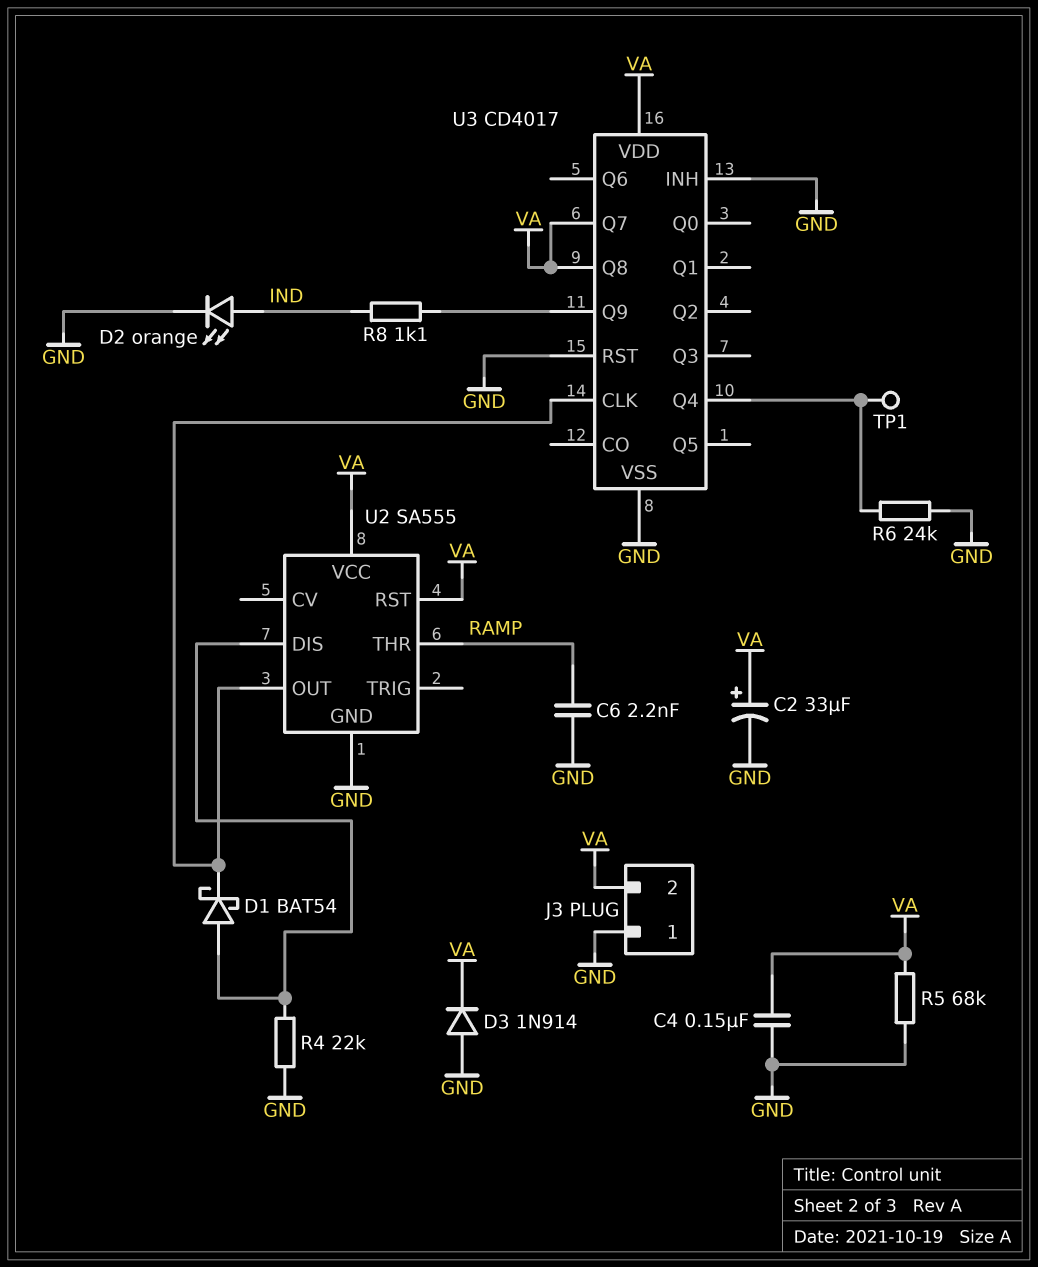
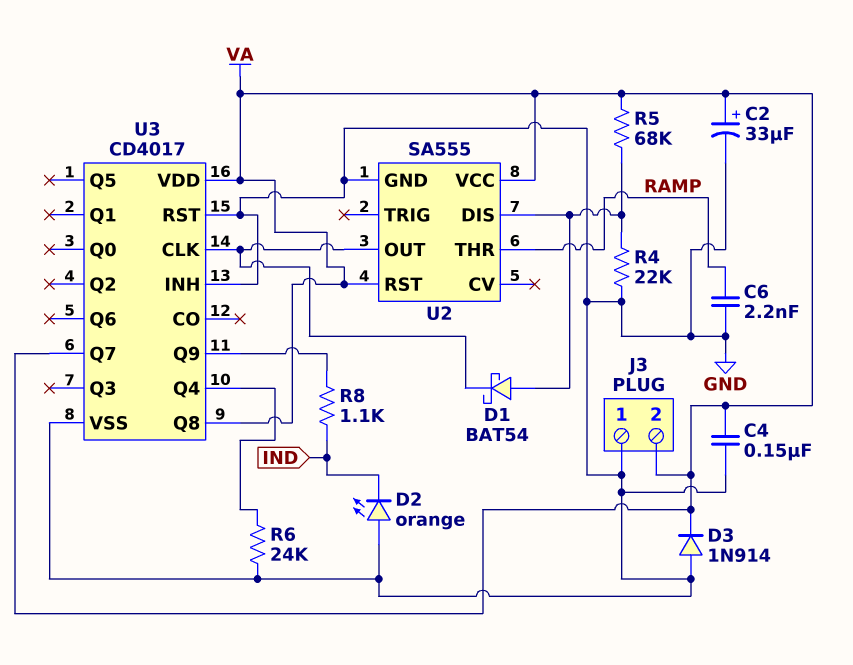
D2: LED orange (A IND, K GND) -> LED orange (A GND, K IND)
R5: 68k (GND, VA) -> 68k (U2/DIS, VA)
TP1: test point (U3/Q4) -> none

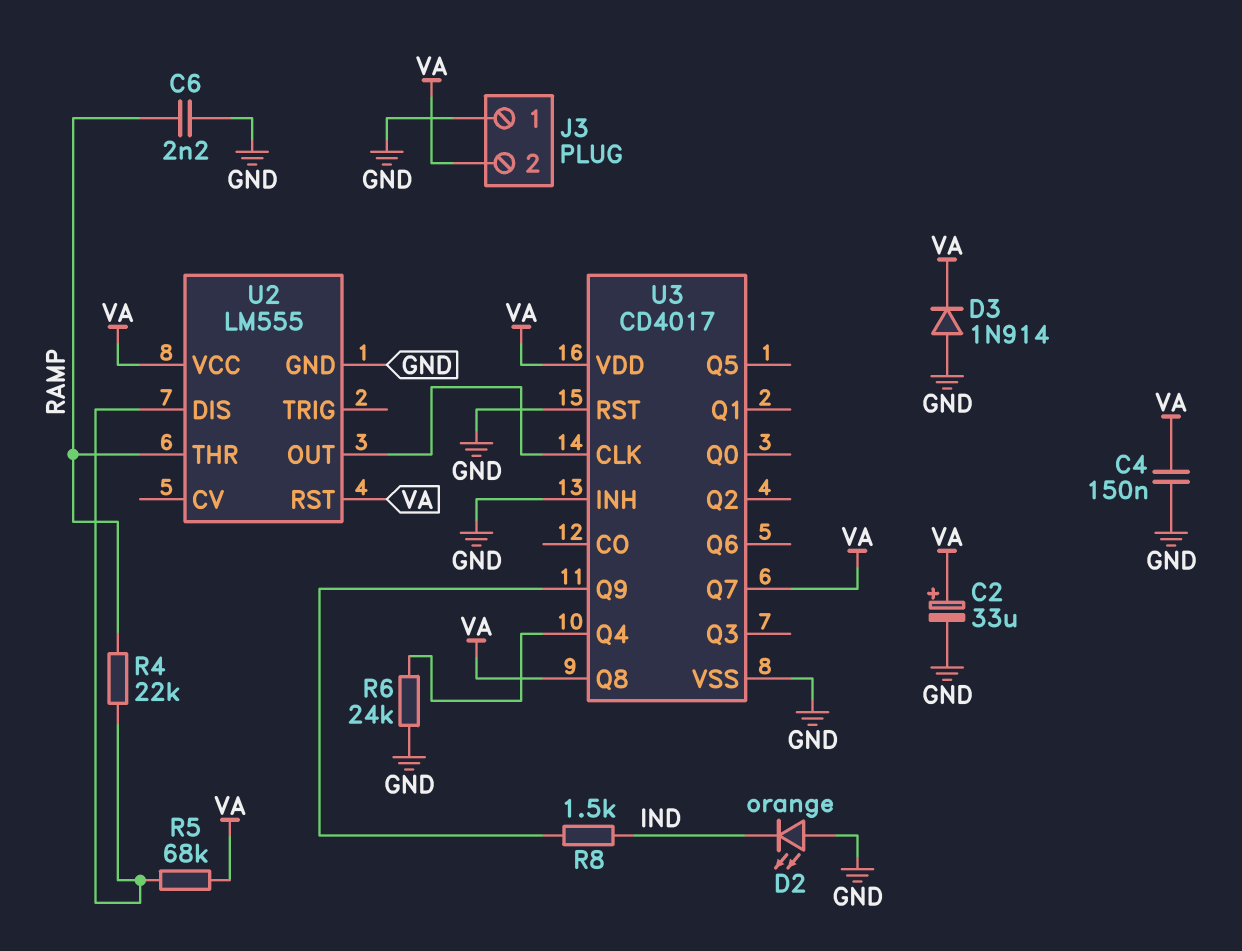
D1: schottky BAT54 (A U2/DIS, K U2/OUT) -> none
R4: 22k (GND, U2/DIS) -> 22k (RAMP, U2/DIS)
R8: 1.1k (IND, U3/Q9) -> 1.5k (IND, U3/Q9)
U2: SA555 -> LM555

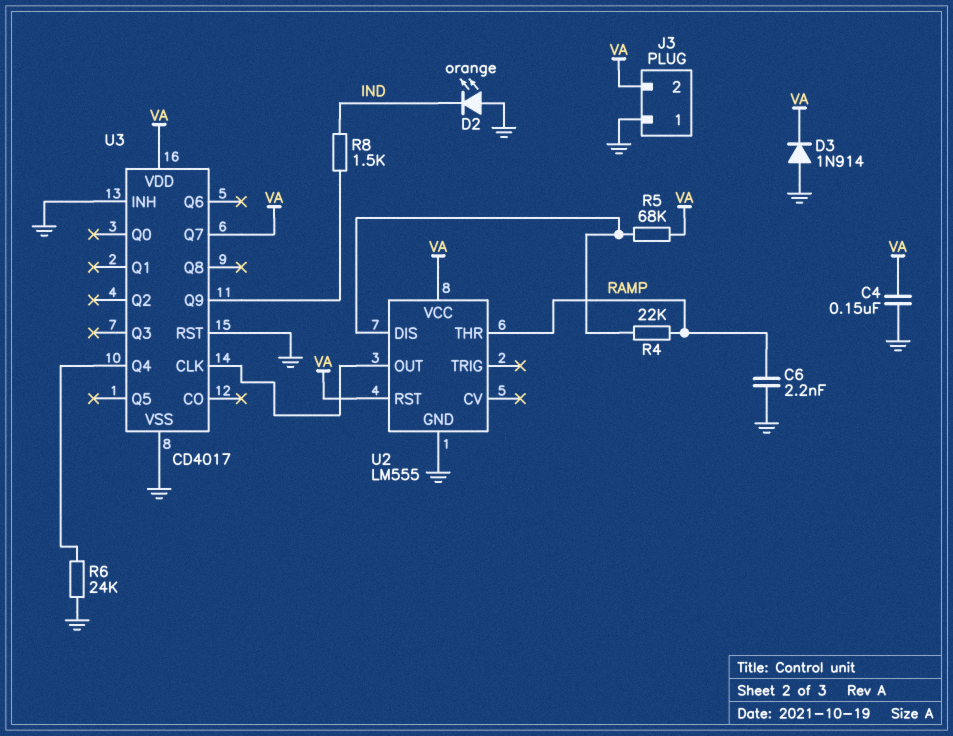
C2: 33uF (plus VA, minus GND) -> none
U3 pin Q8: VA -> none

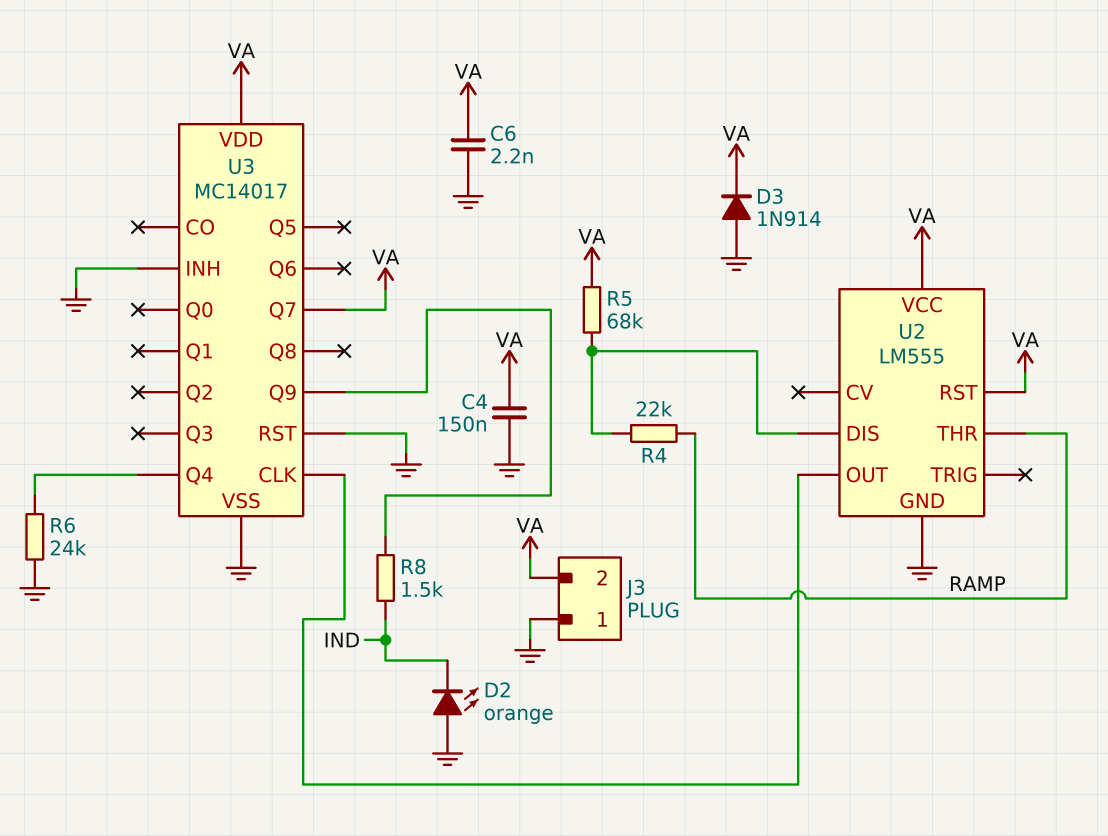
C6: 2.2nF (GND, RAMP) -> 2.2nF (GND, VA)
U3: CD4017 -> MC14017

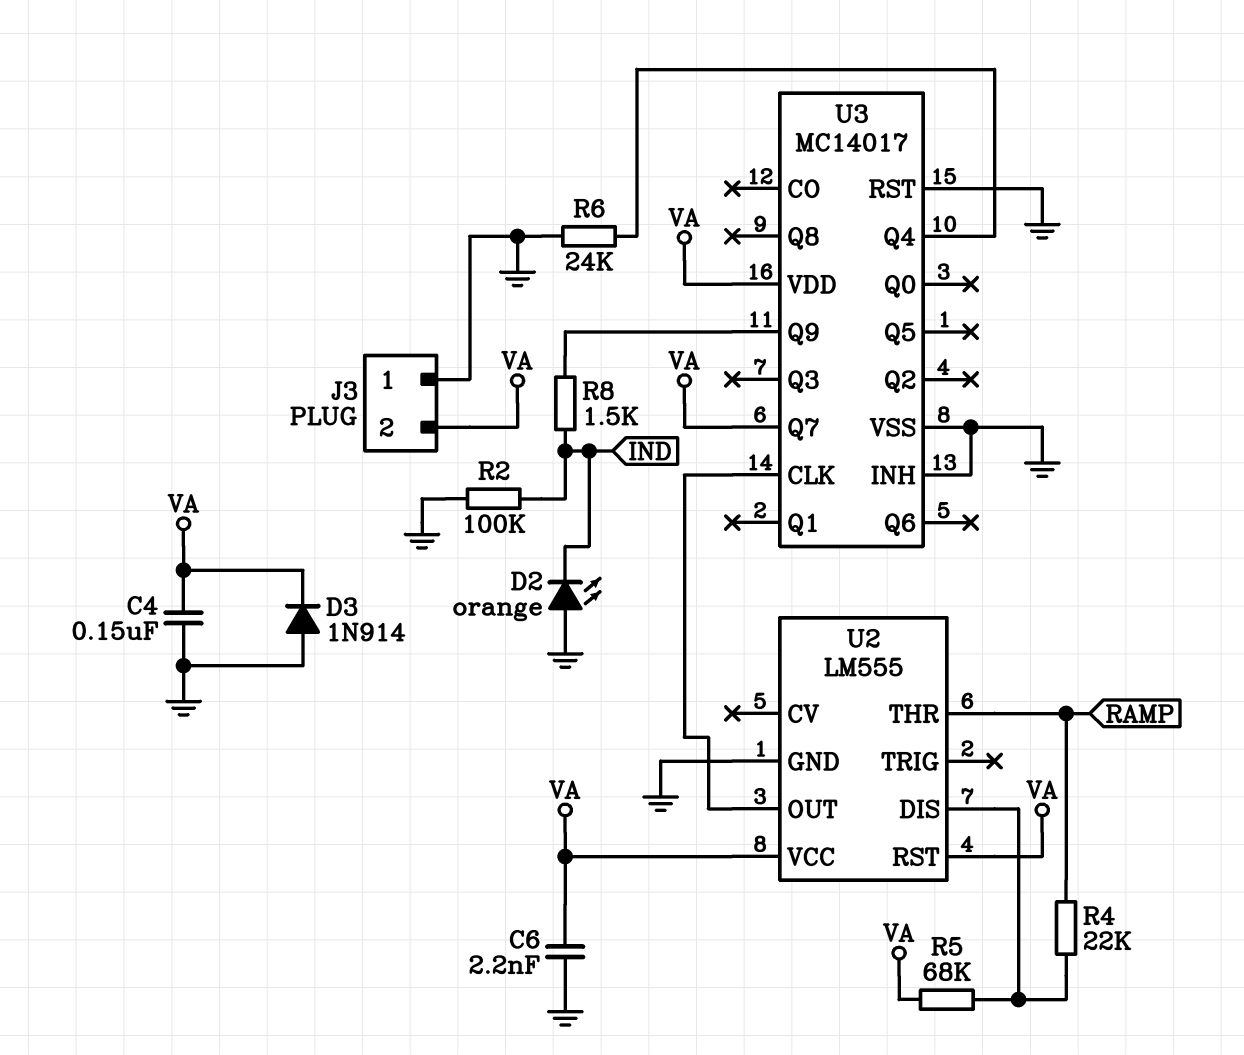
R2: none -> 100k (GND, IND)

